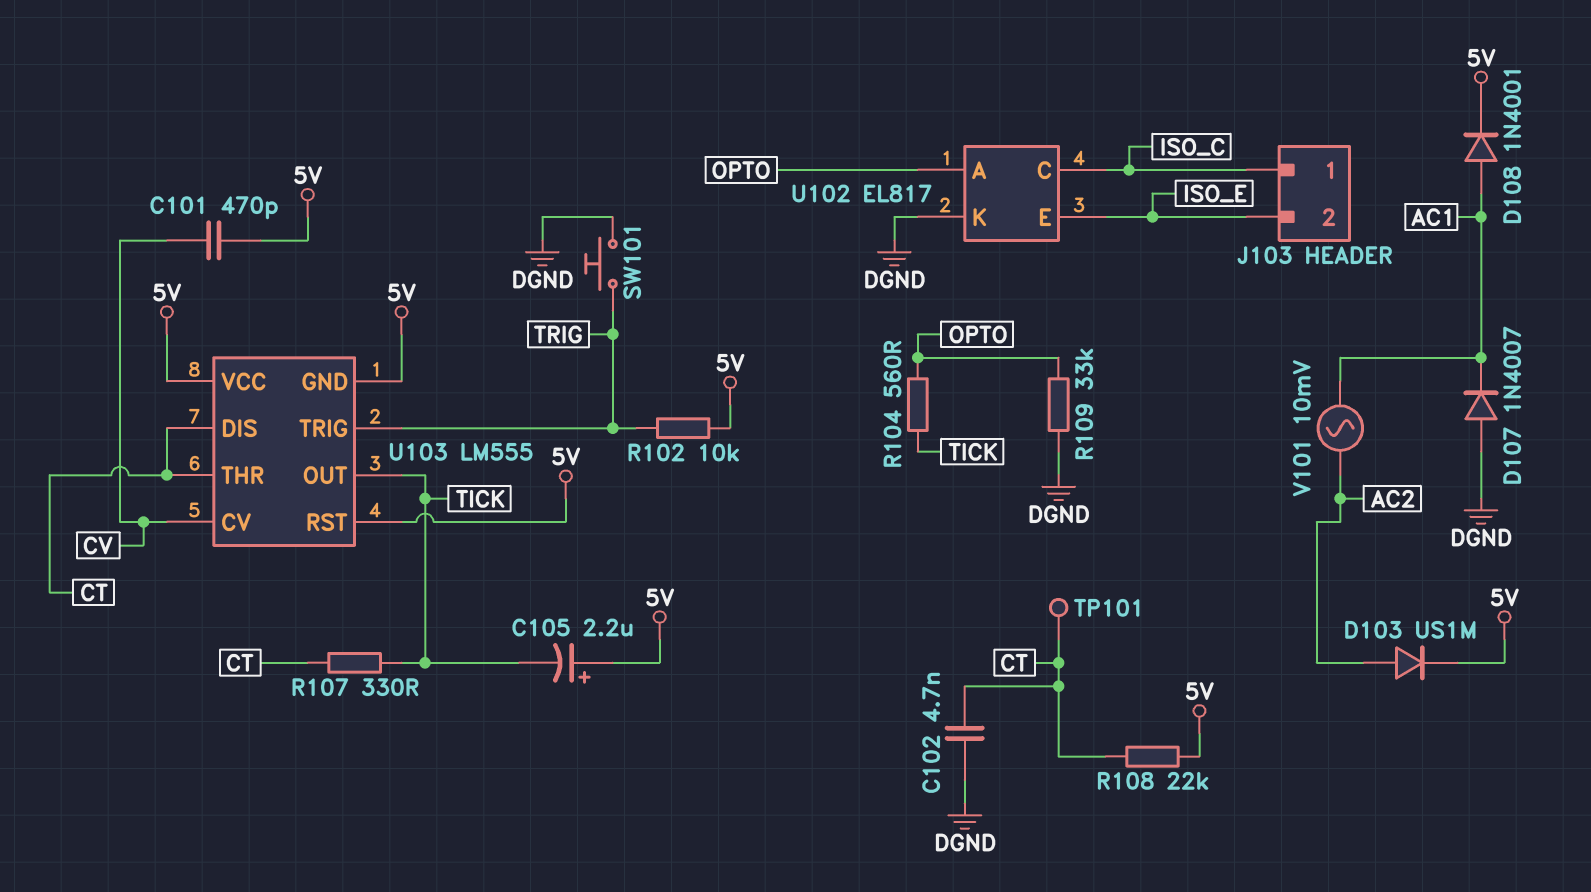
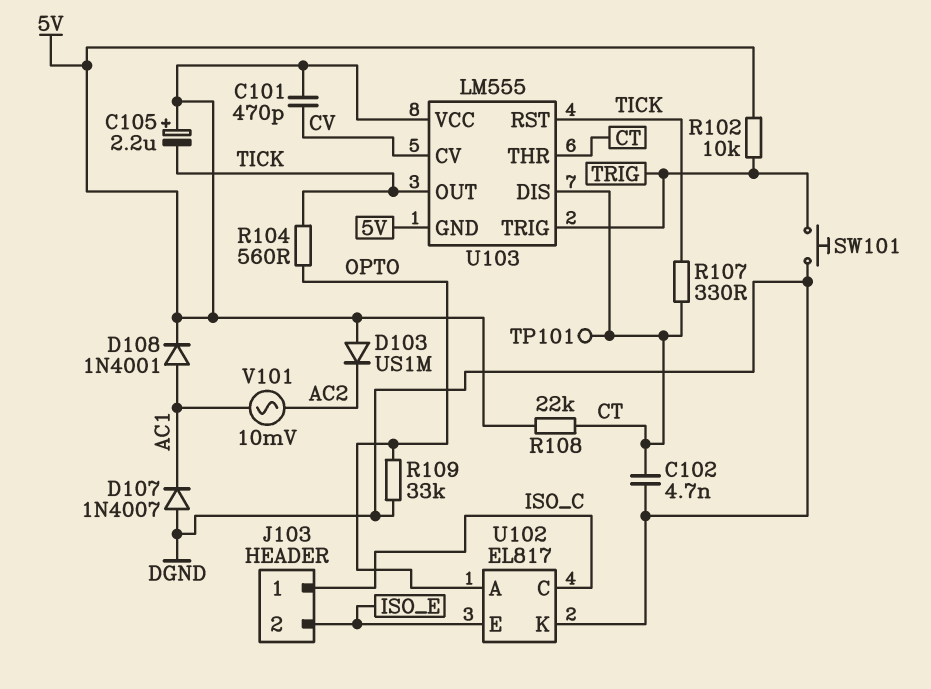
D103: diode US1M (A AC2, K 5V) -> diode US1M (A 5V, K AC2)
U103 pin RST: 5V -> TICK

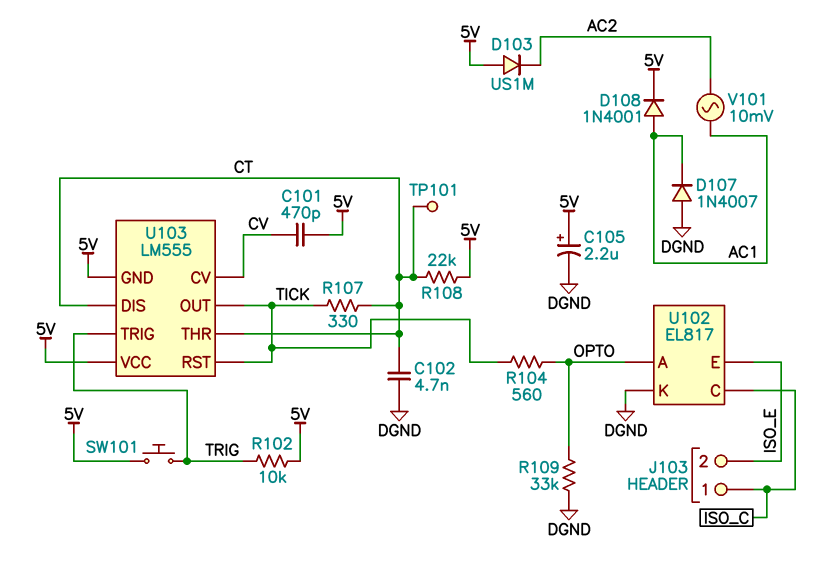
C105: 2.2uF (plus 5V, minus TICK) -> 2.2uF (plus 5V, minus DGND)
SW101: button (DGND, TRIG) -> button (5V, TRIG)

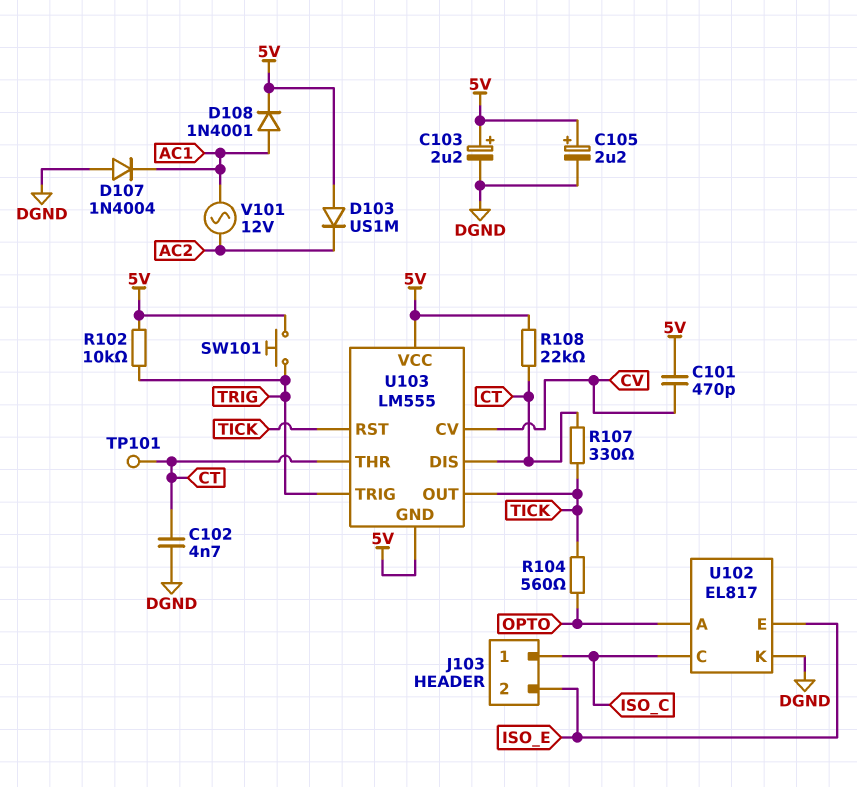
C103: none -> 2.2uF (plus 5V, minus DGND)
D107: diode 1N4007 (A DGND, K AC1) -> diode 1N4004 (A DGND, K AC1)
R109: 33k (DGND, OPTO) -> none
V101: AC 10mV (AC1, AC2) -> AC 12V (AC1, AC2)

